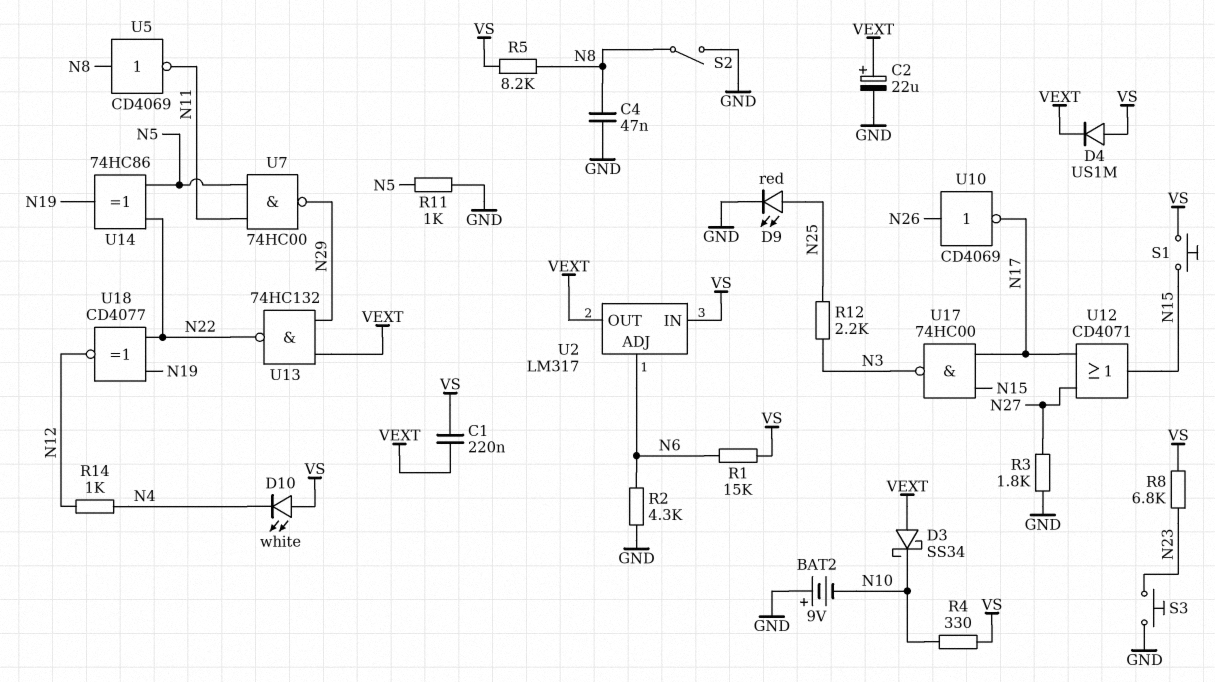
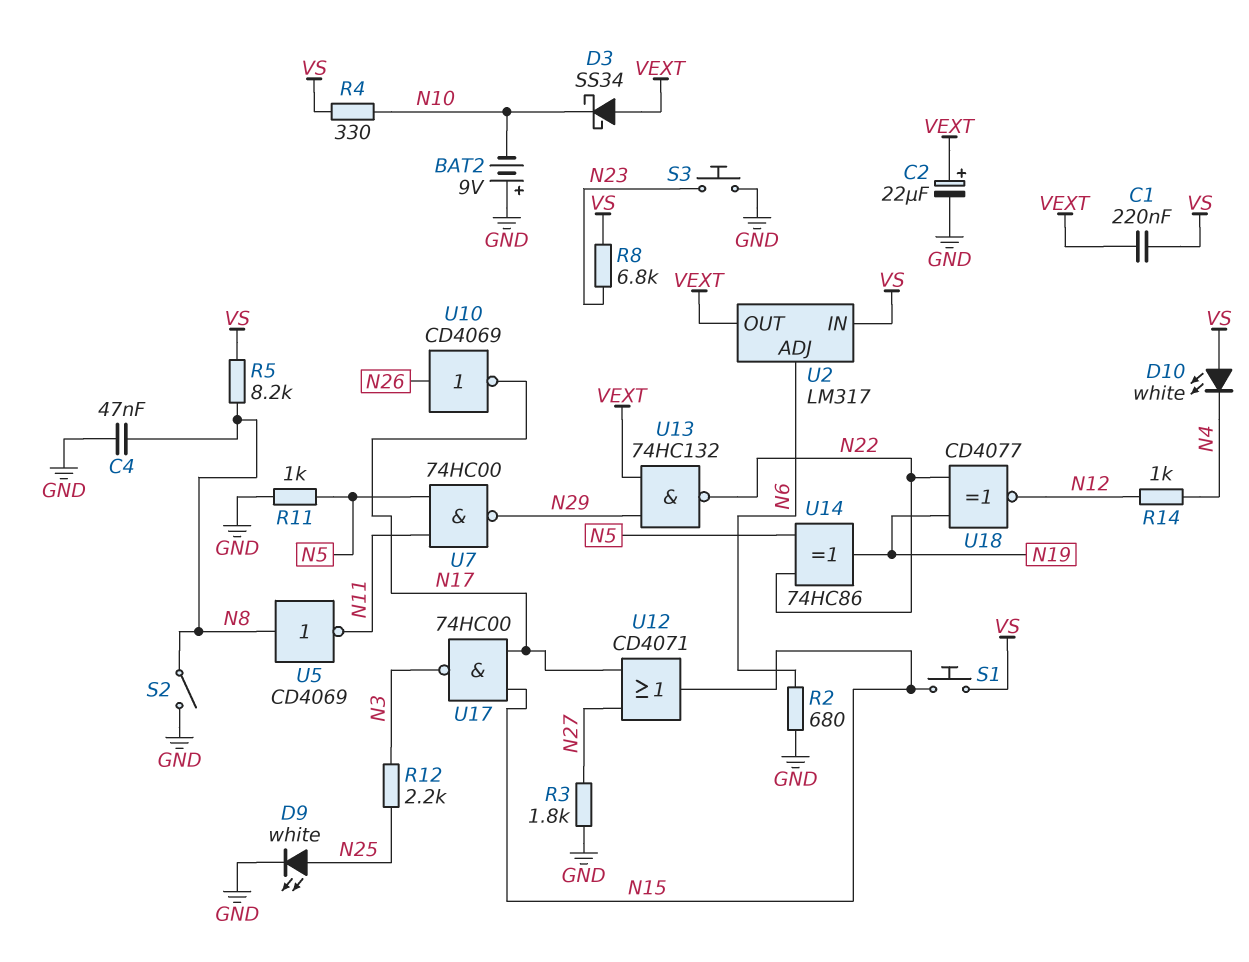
D4: diode US1M (A VS, K VEXT) -> none
D9: LED red (A N25, K GND) -> LED white (A N25, K GND)
R1: 15k (N6, VS) -> none
R2: 4.3k (GND, N6) -> 680 (GND, N6)

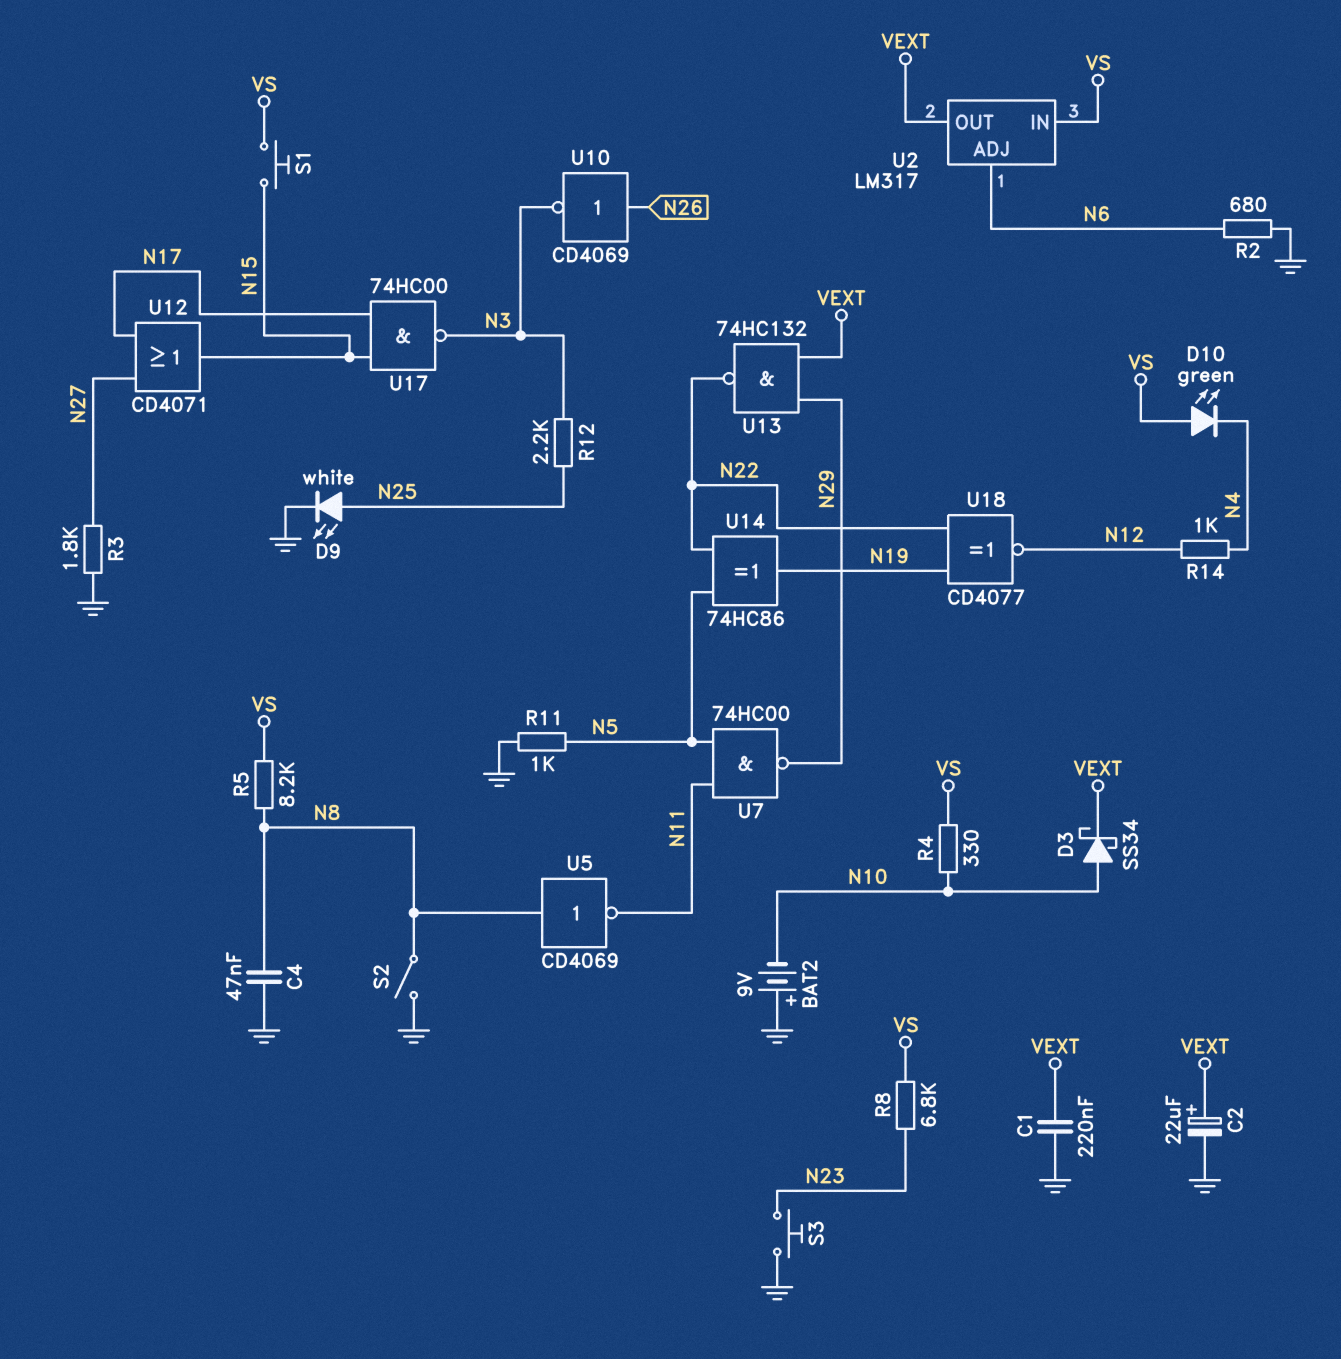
C1: 220nF (VEXT, VS) -> 220nF (GND, VEXT)
D3: schottky SS34 (A VEXT, K N10) -> schottky SS34 (A N10, K VEXT)
D10: LED white (A VS, K N4) -> LED green (A VS, K N4)
U10: NOT CD4069 (in N26, out N17) -> NOT CD4069 (in N26, out N3)

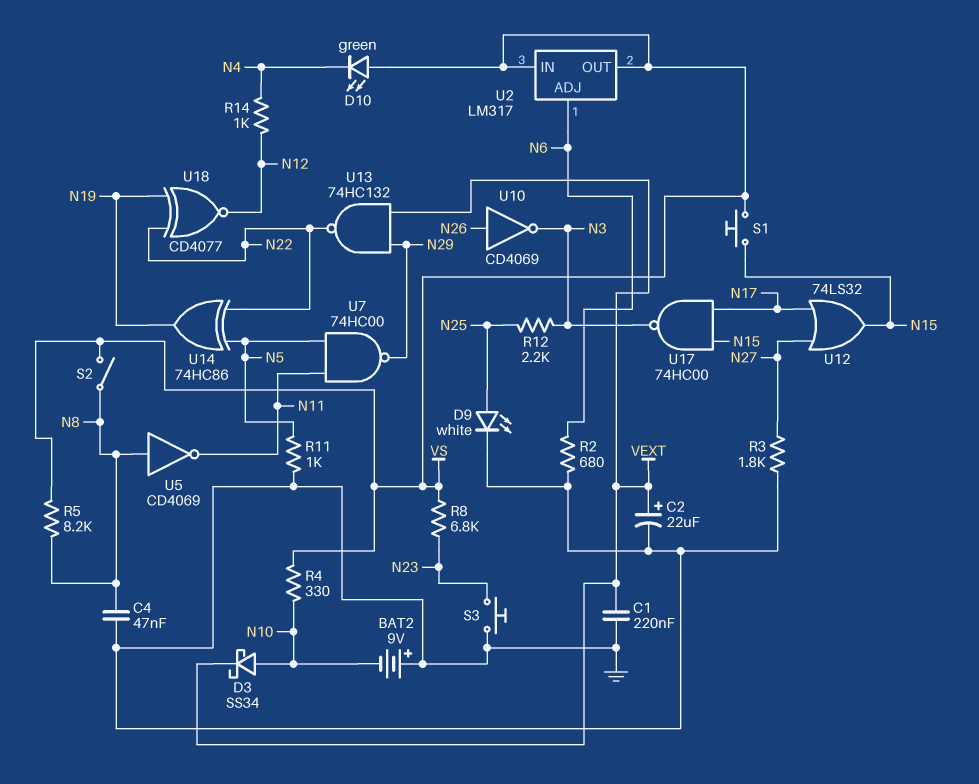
S2: switch (GND, N8) -> switch (N8, VS)
U2 pin OUT: VEXT -> VS
U12: OR CD4071 (in N17, in N27, out N15) -> OR 74LS32 (in N17, in N27, out N15)

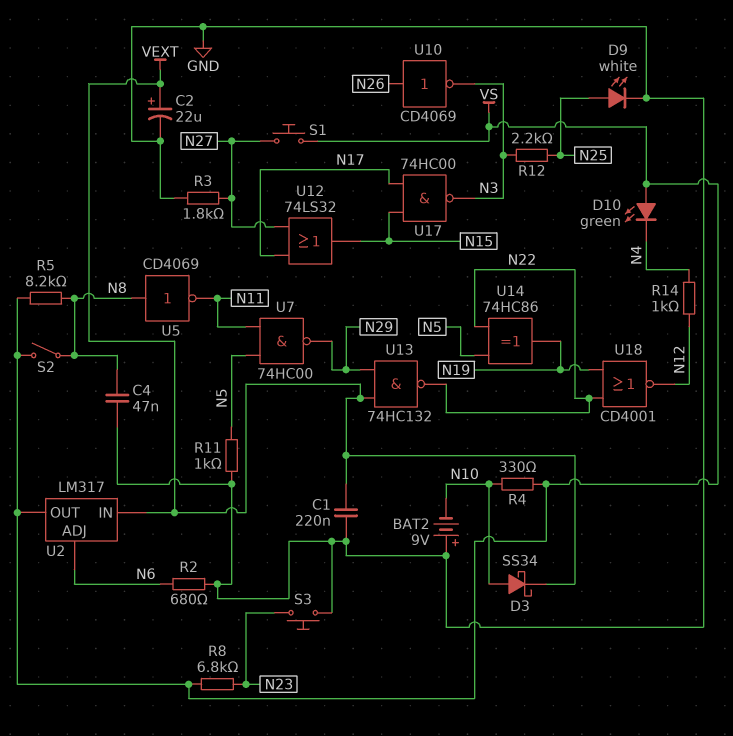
S1: button (N15, VS) -> button (N27, VS)
U2 pin IN: VS -> VEXT
U18: XNOR CD4077 (in N19, in N22, out N12) -> NOR CD4001 (in N19, in N22, out N12)

